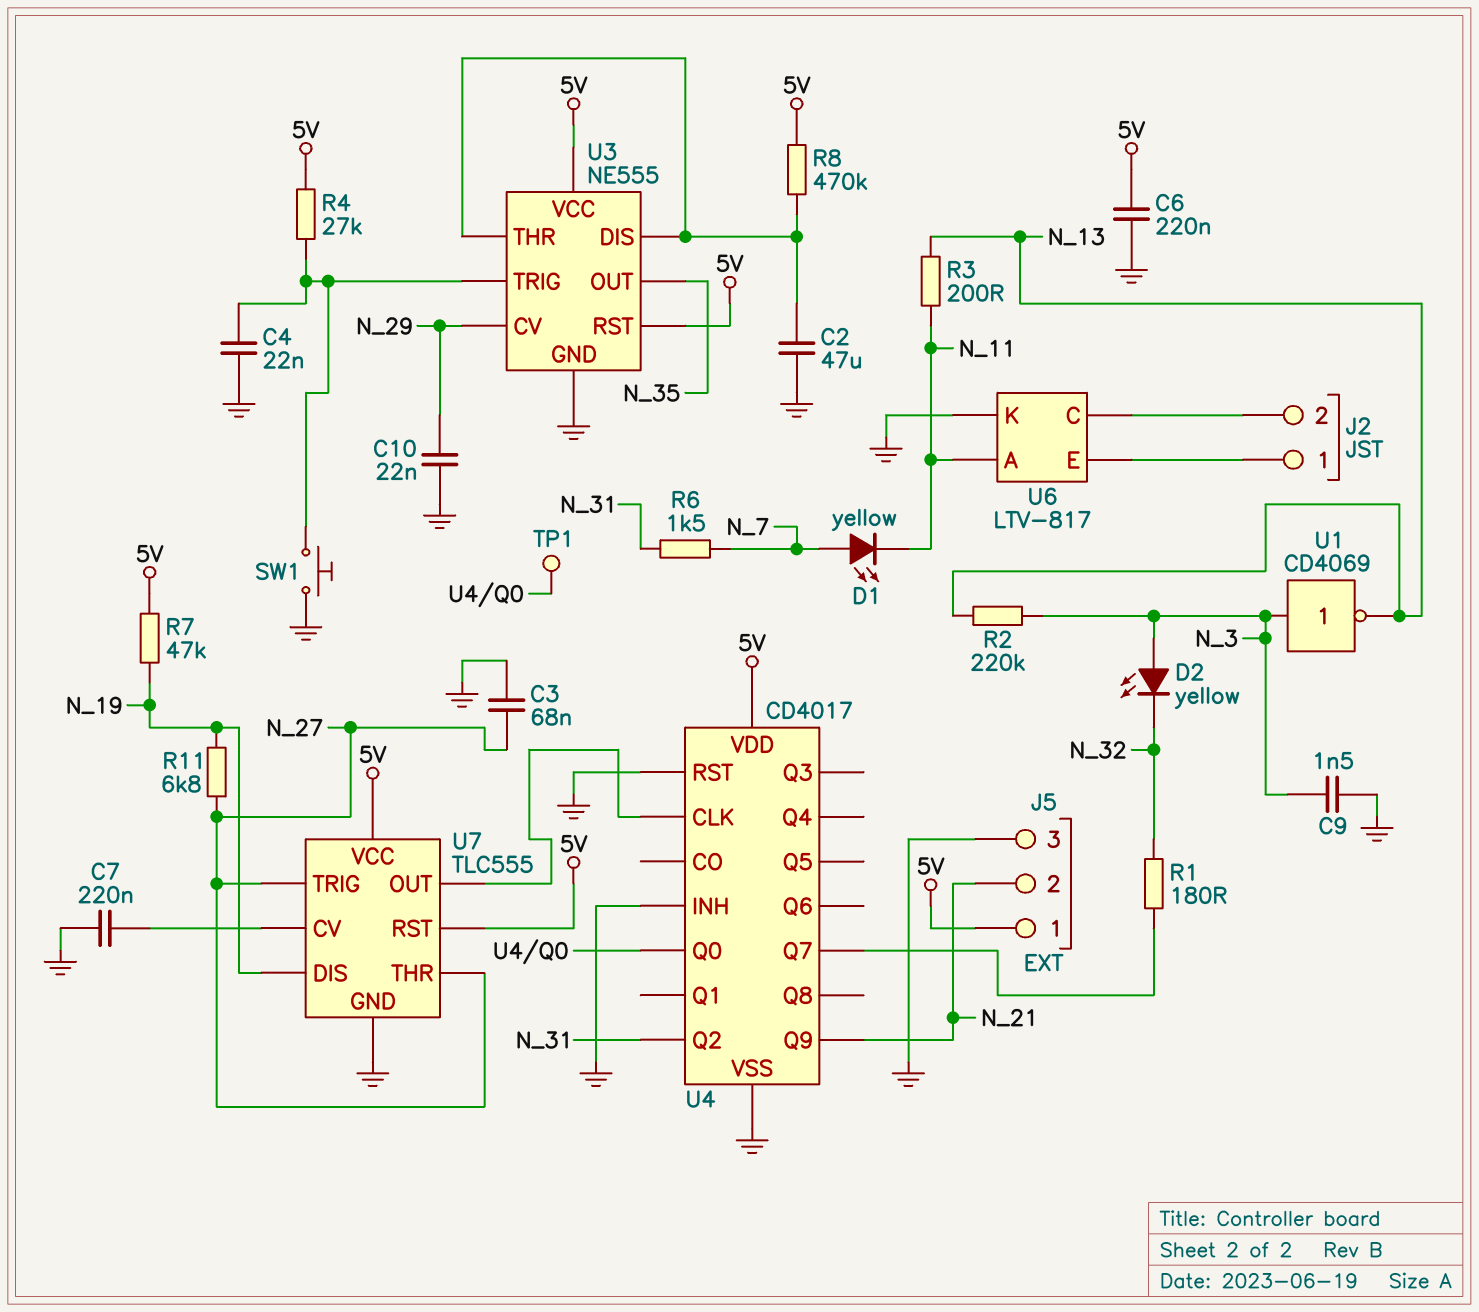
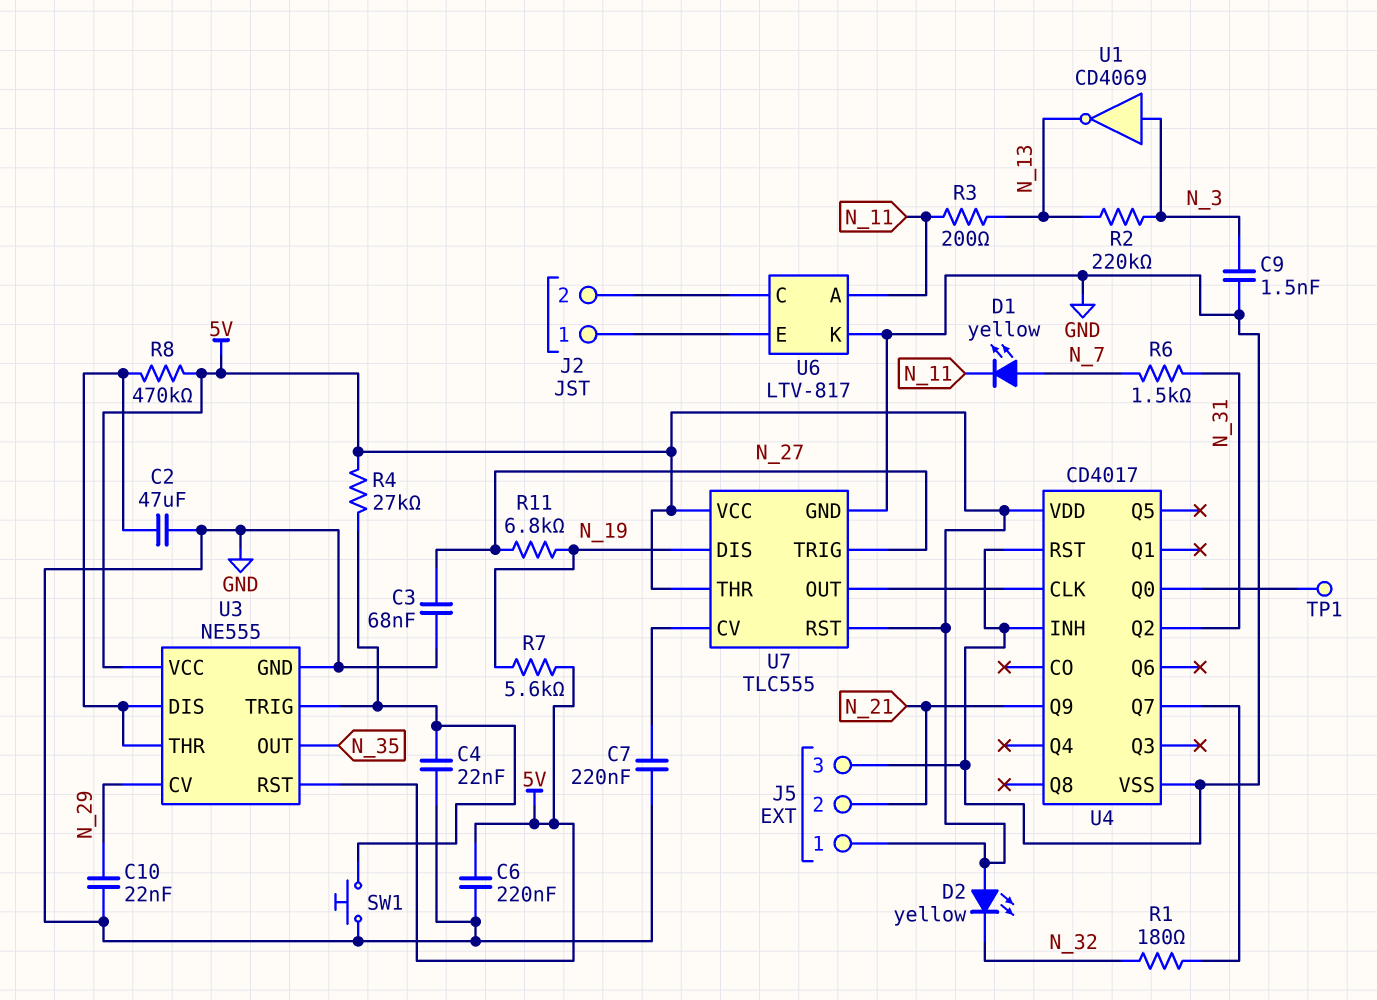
D2: LED yellow (A N_3, K N_32) -> LED yellow (A 5V, K N_32)
R7: 47k (5V, N_19) -> 5.6k (5V, N_19)
U7 pin THR: N_27 -> 5V

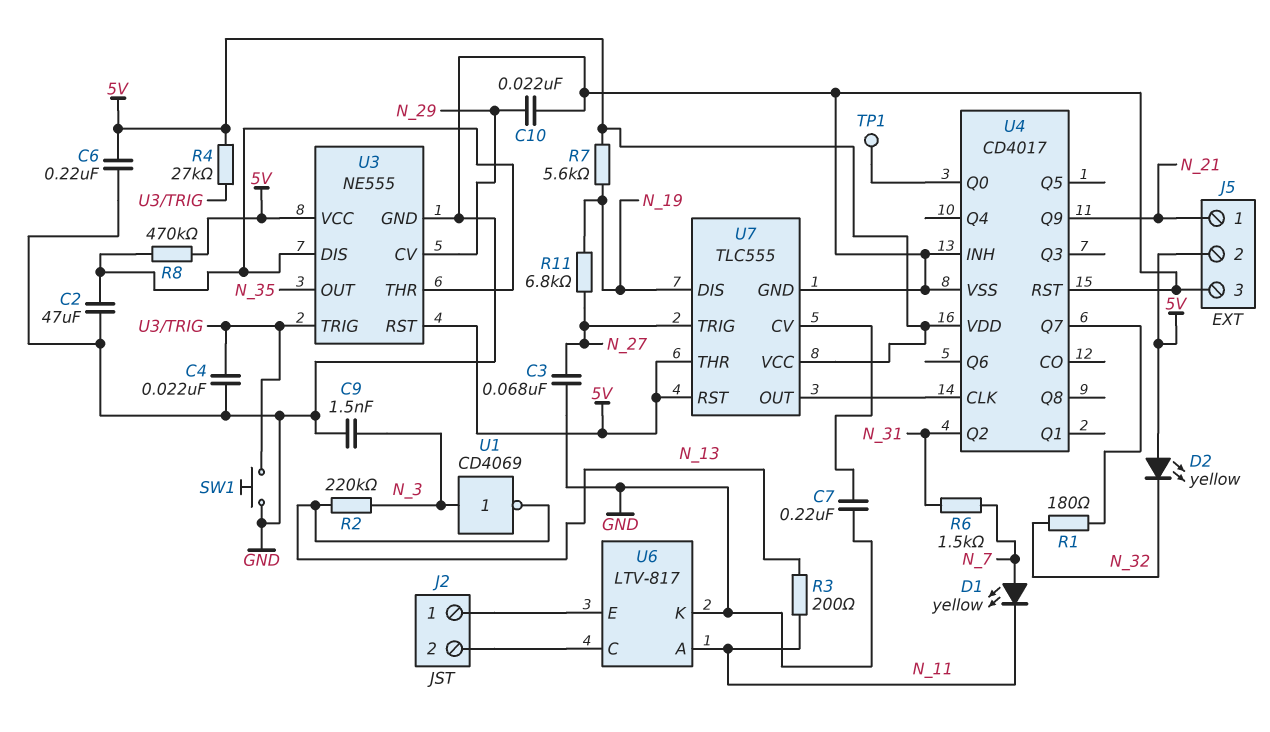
J5 pin 1: 5V -> N_21
J5 pin 2: N_21 -> 5V

